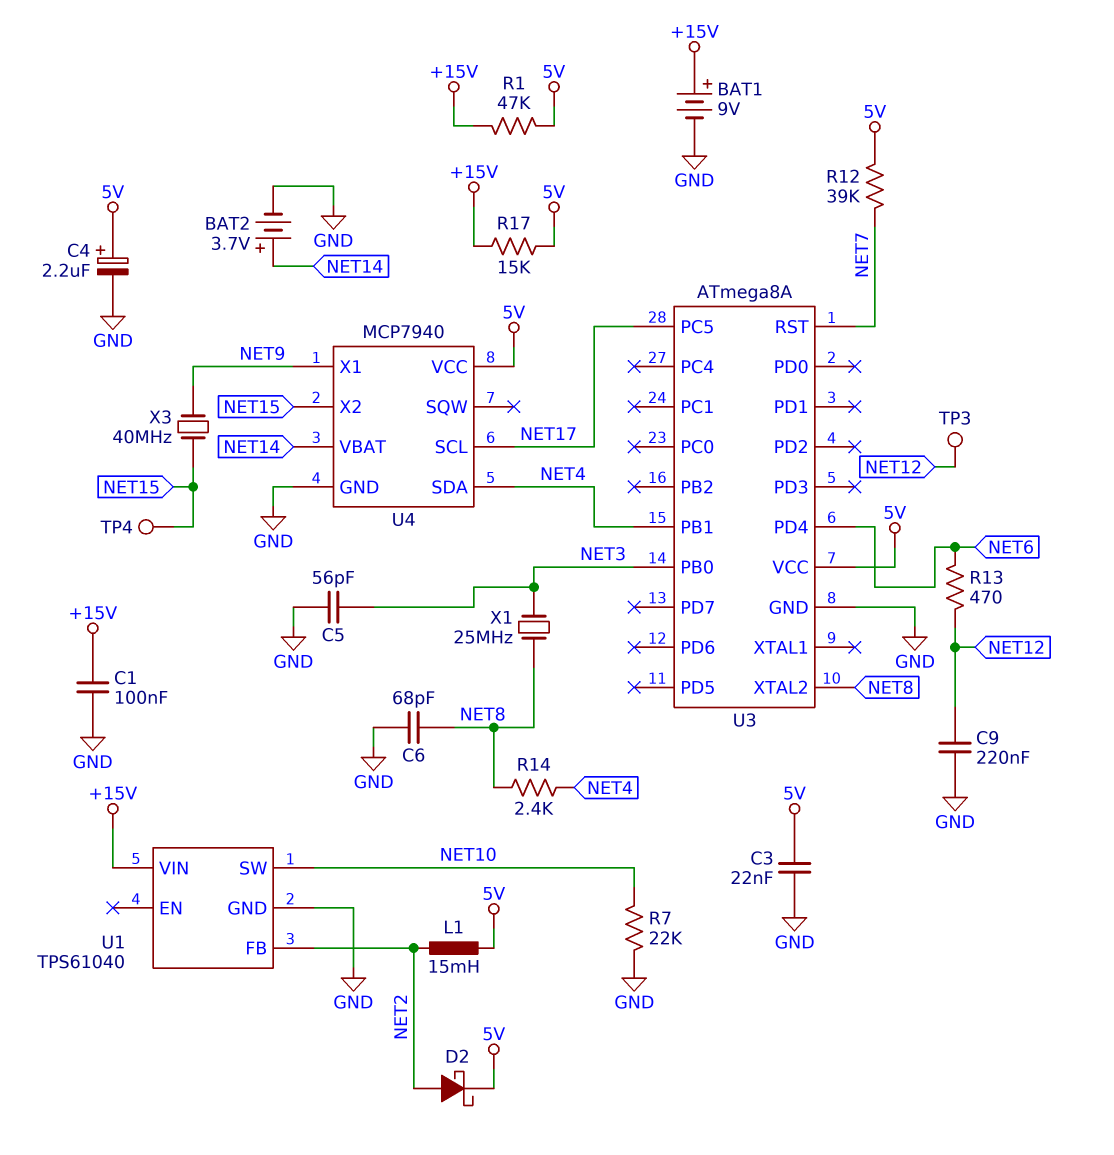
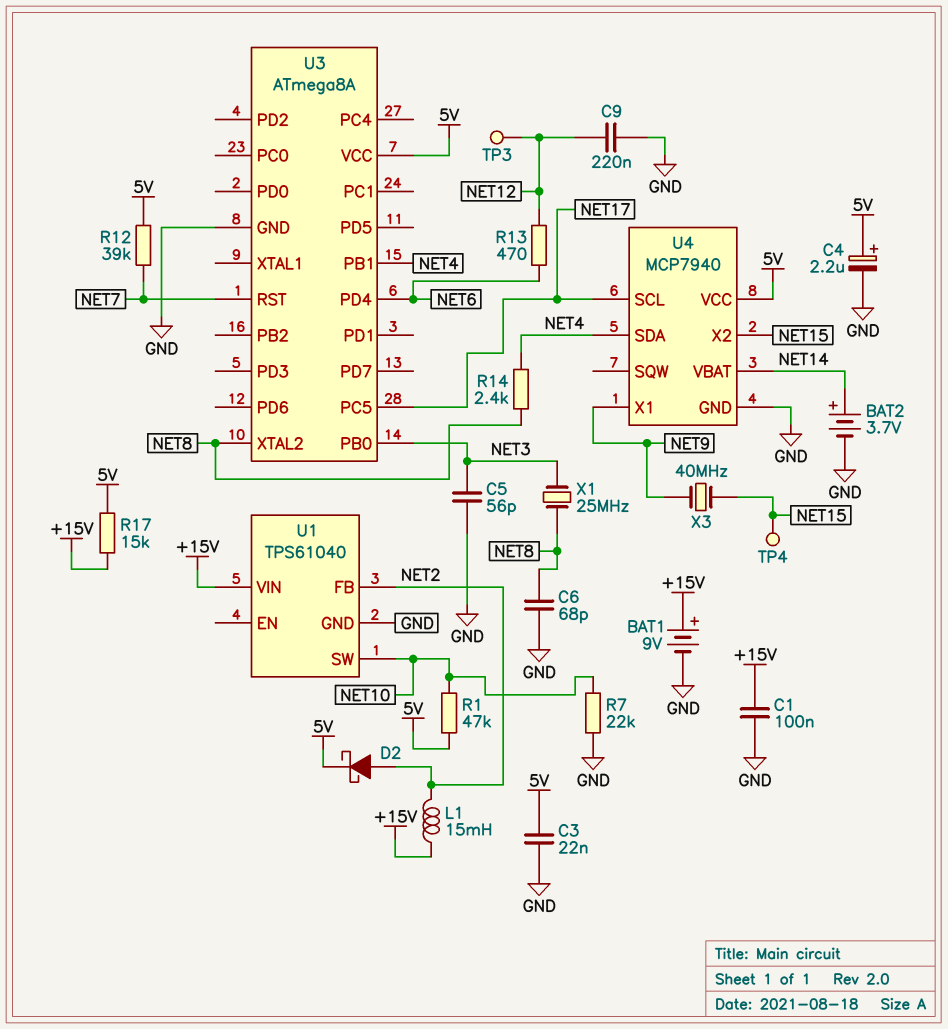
L1: 15mH (5V, NET2) -> 15mH (+15V, NET2)
R1: 47k (+15V, 5V) -> 47k (5V, NET10)

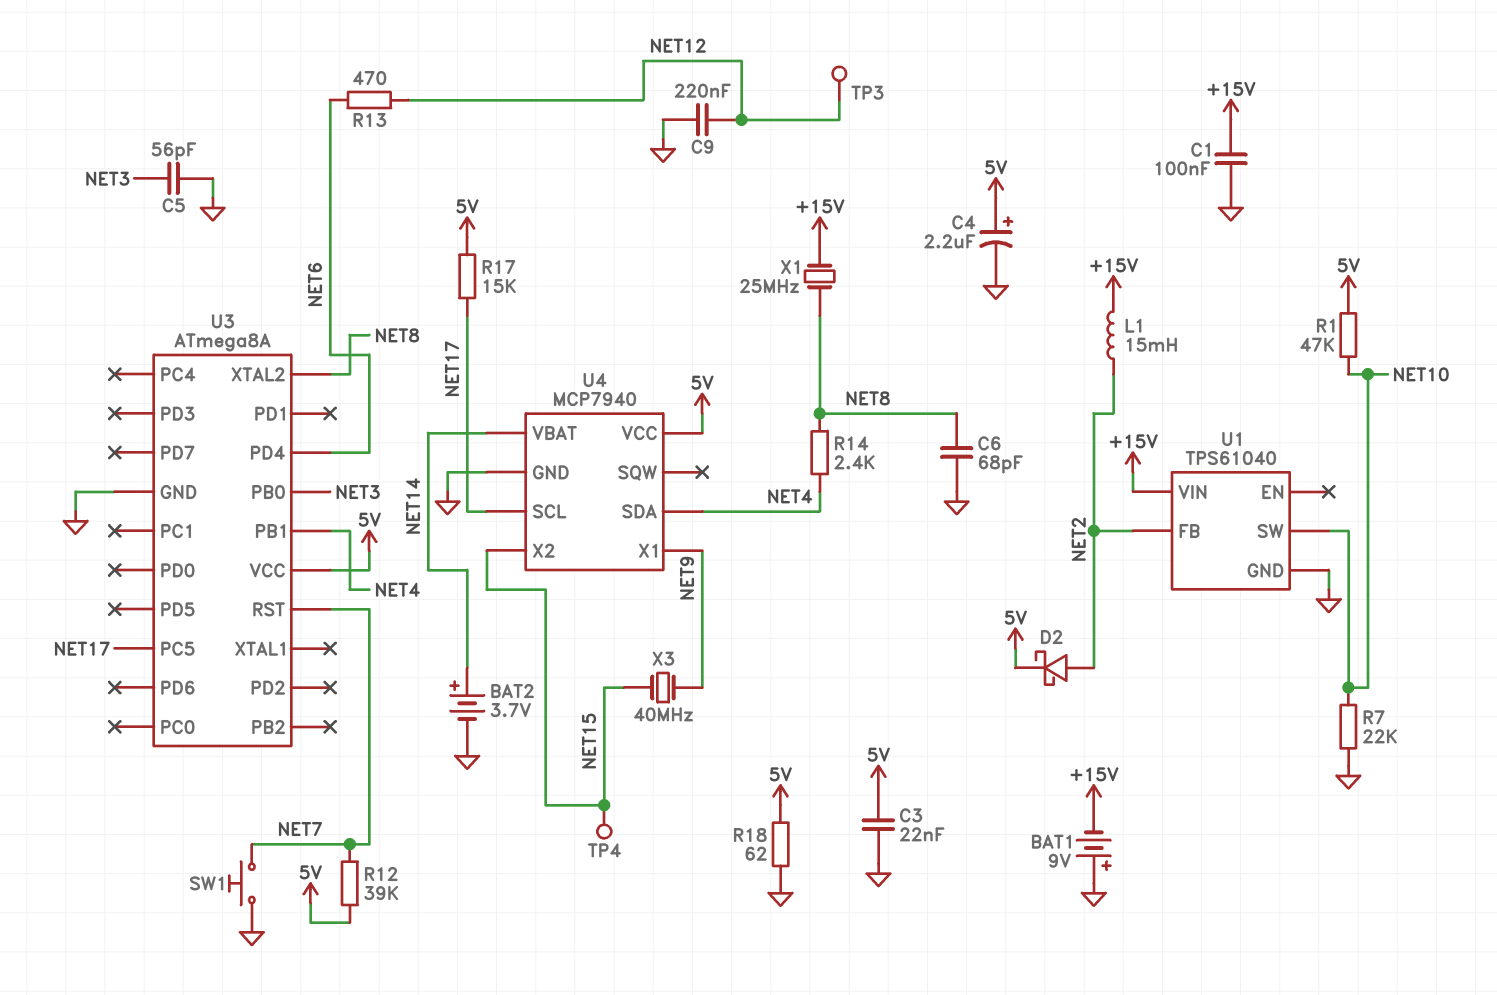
BAT1: 9V (plus +15V, minus GND) -> 9V (plus GND, minus +15V)
R17: 15k (+15V, 5V) -> 15k (5V, NET17)
R18: none -> 62 (5V, GND)
SW1: none -> button (GND, NET7)
X1: 25MHz (NET3, NET8) -> 25MHz (+15V, NET8)

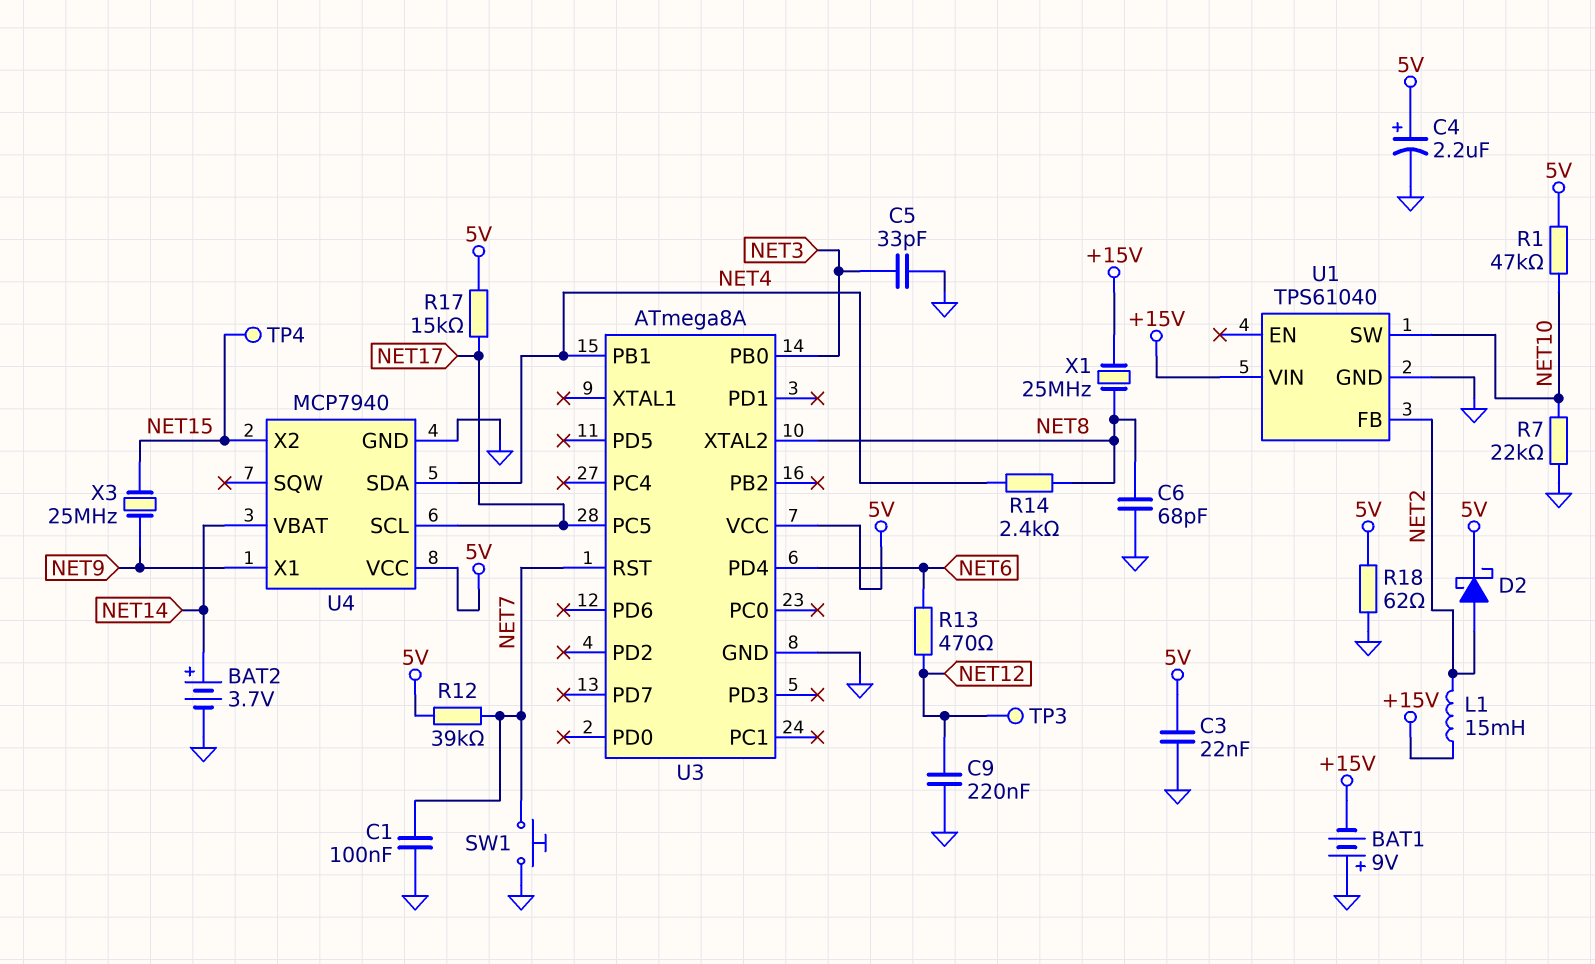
C1: 100nF (+15V, GND) -> 100nF (GND, NET7)
C5: 56pF (GND, NET3) -> 33pF (GND, NET3)
X3: 40MHz (NET9, NET15) -> 25MHz (NET9, NET15)

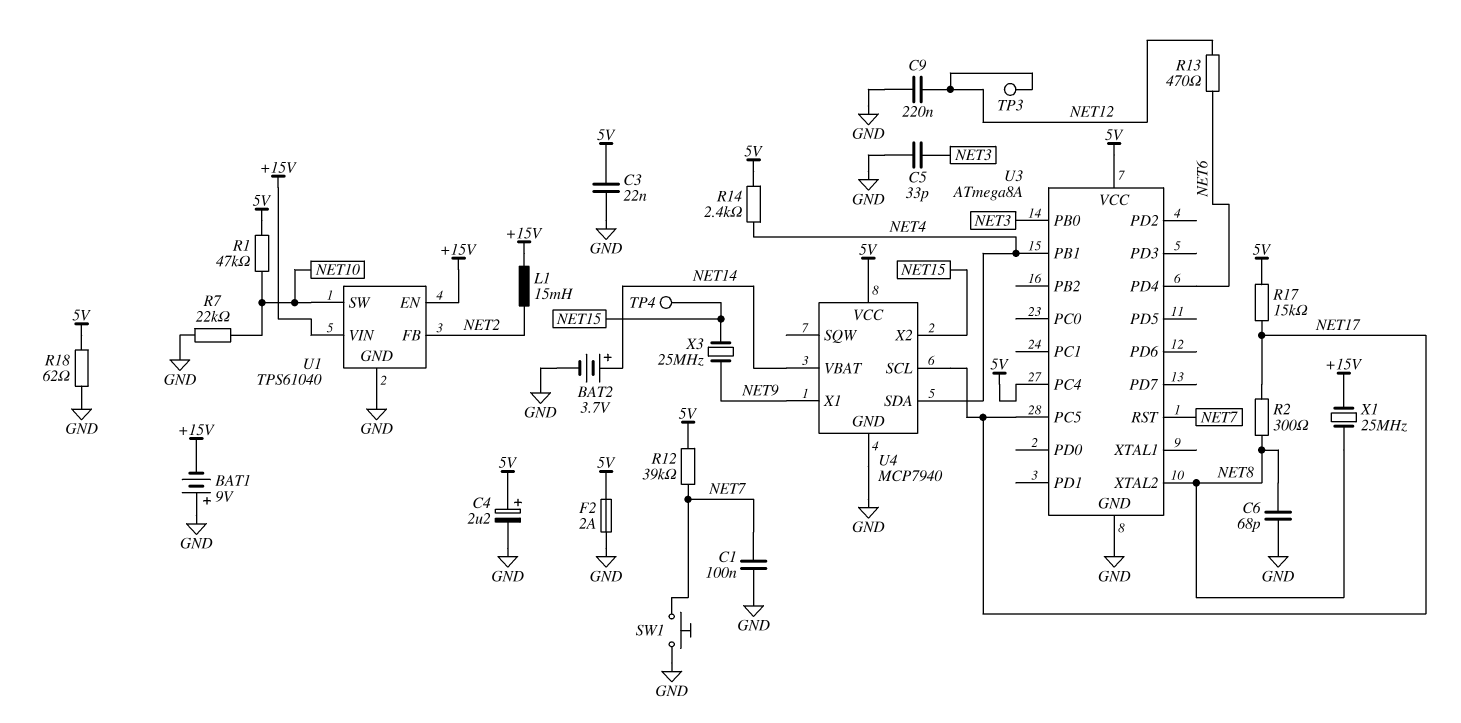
D2: schottky (A NET2, K 5V) -> none
F2: none -> 2A (5V, GND)
R2: none -> 300 (NET8, NET17)
R14: 2.4k (NET4, NET8) -> 2.4k (5V, NET4)
U1 pin EN: none -> +15V
U3 pin PC4: none -> 5V

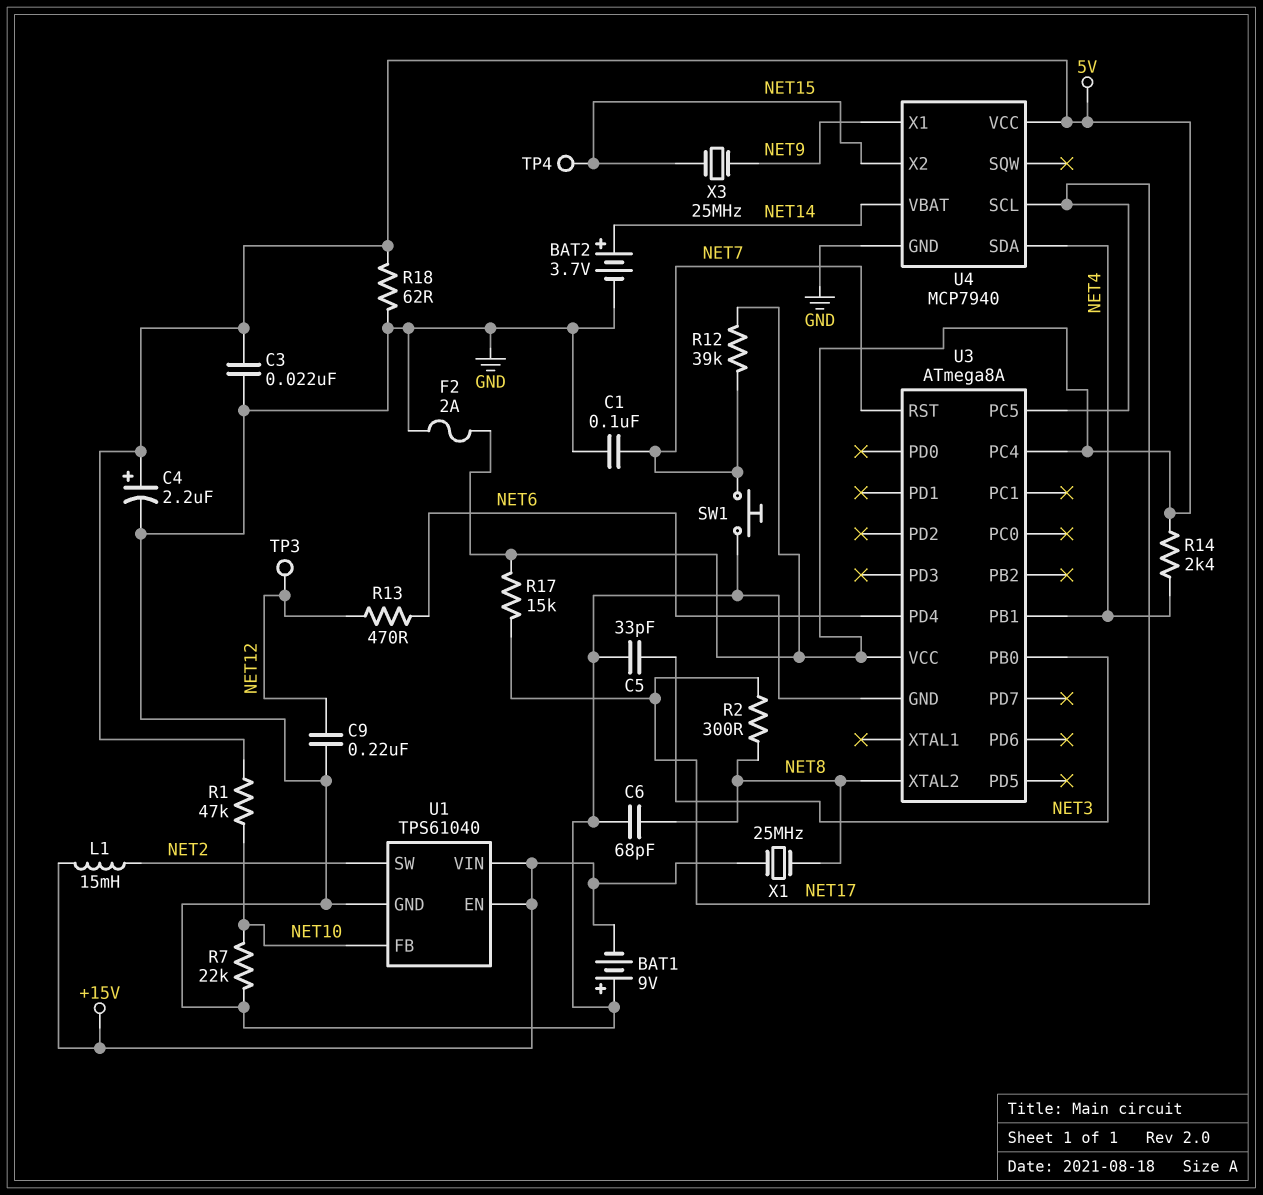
U1 pin FB: NET2 -> NET10
U1 pin SW: NET10 -> NET2

